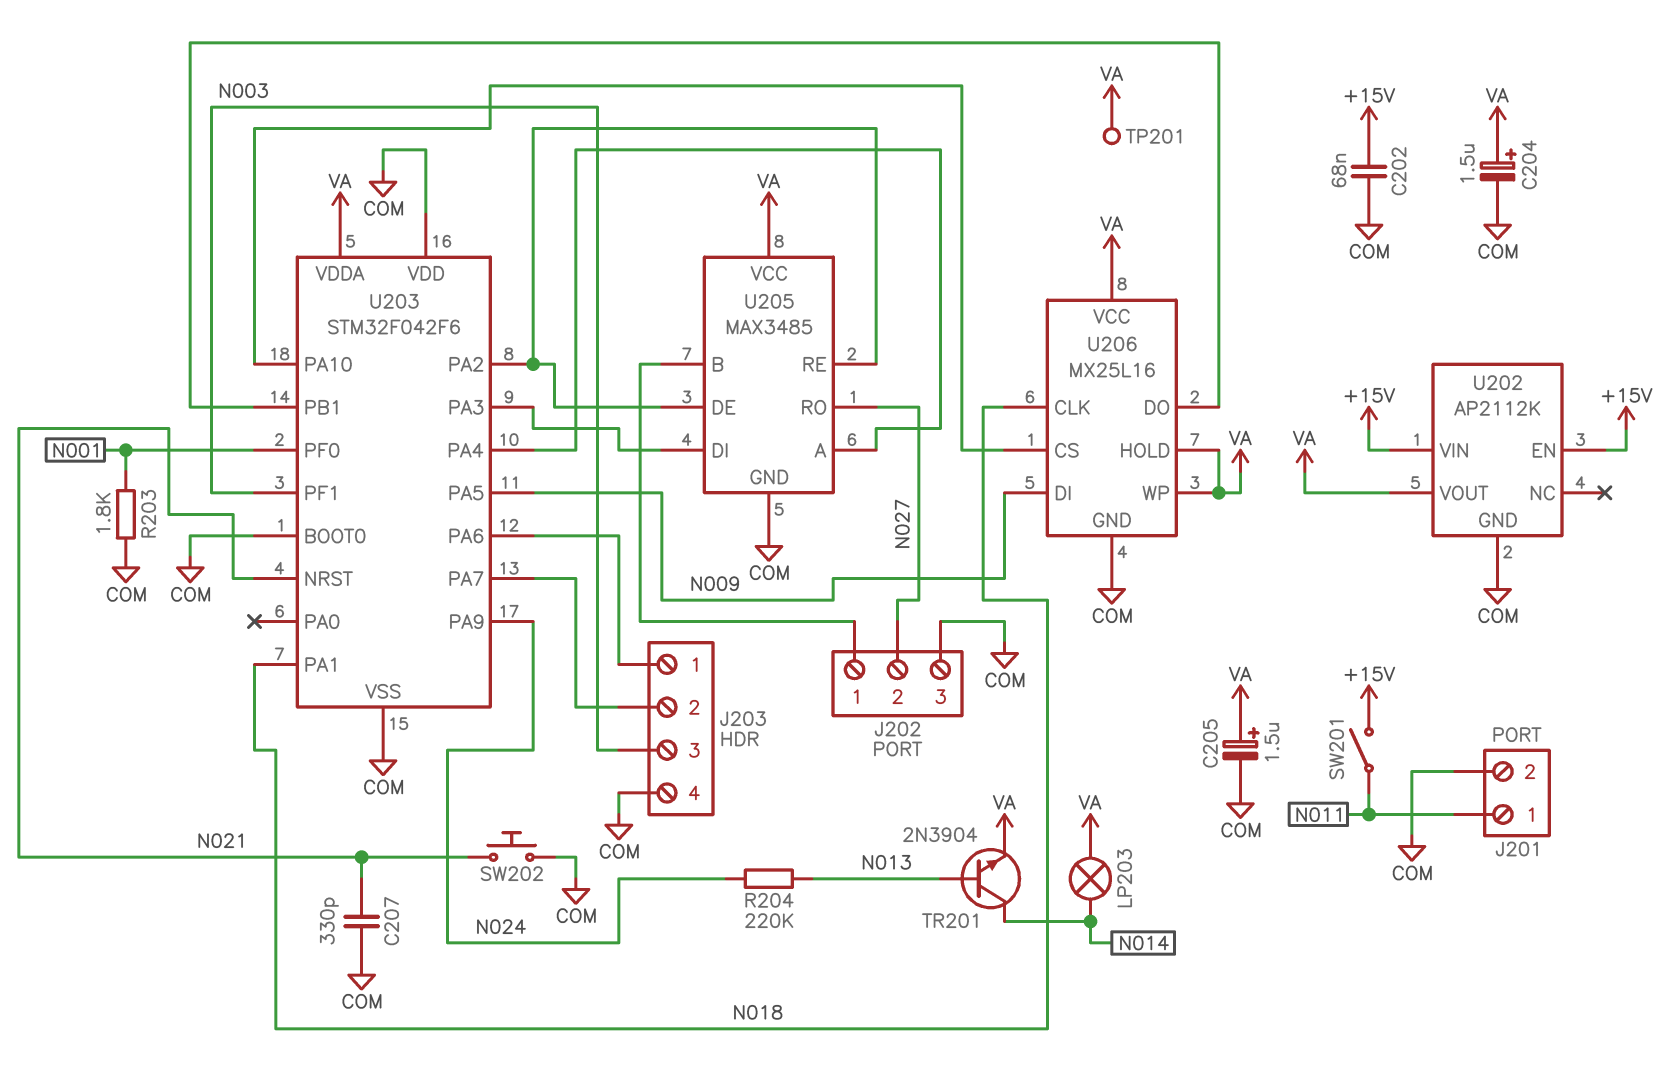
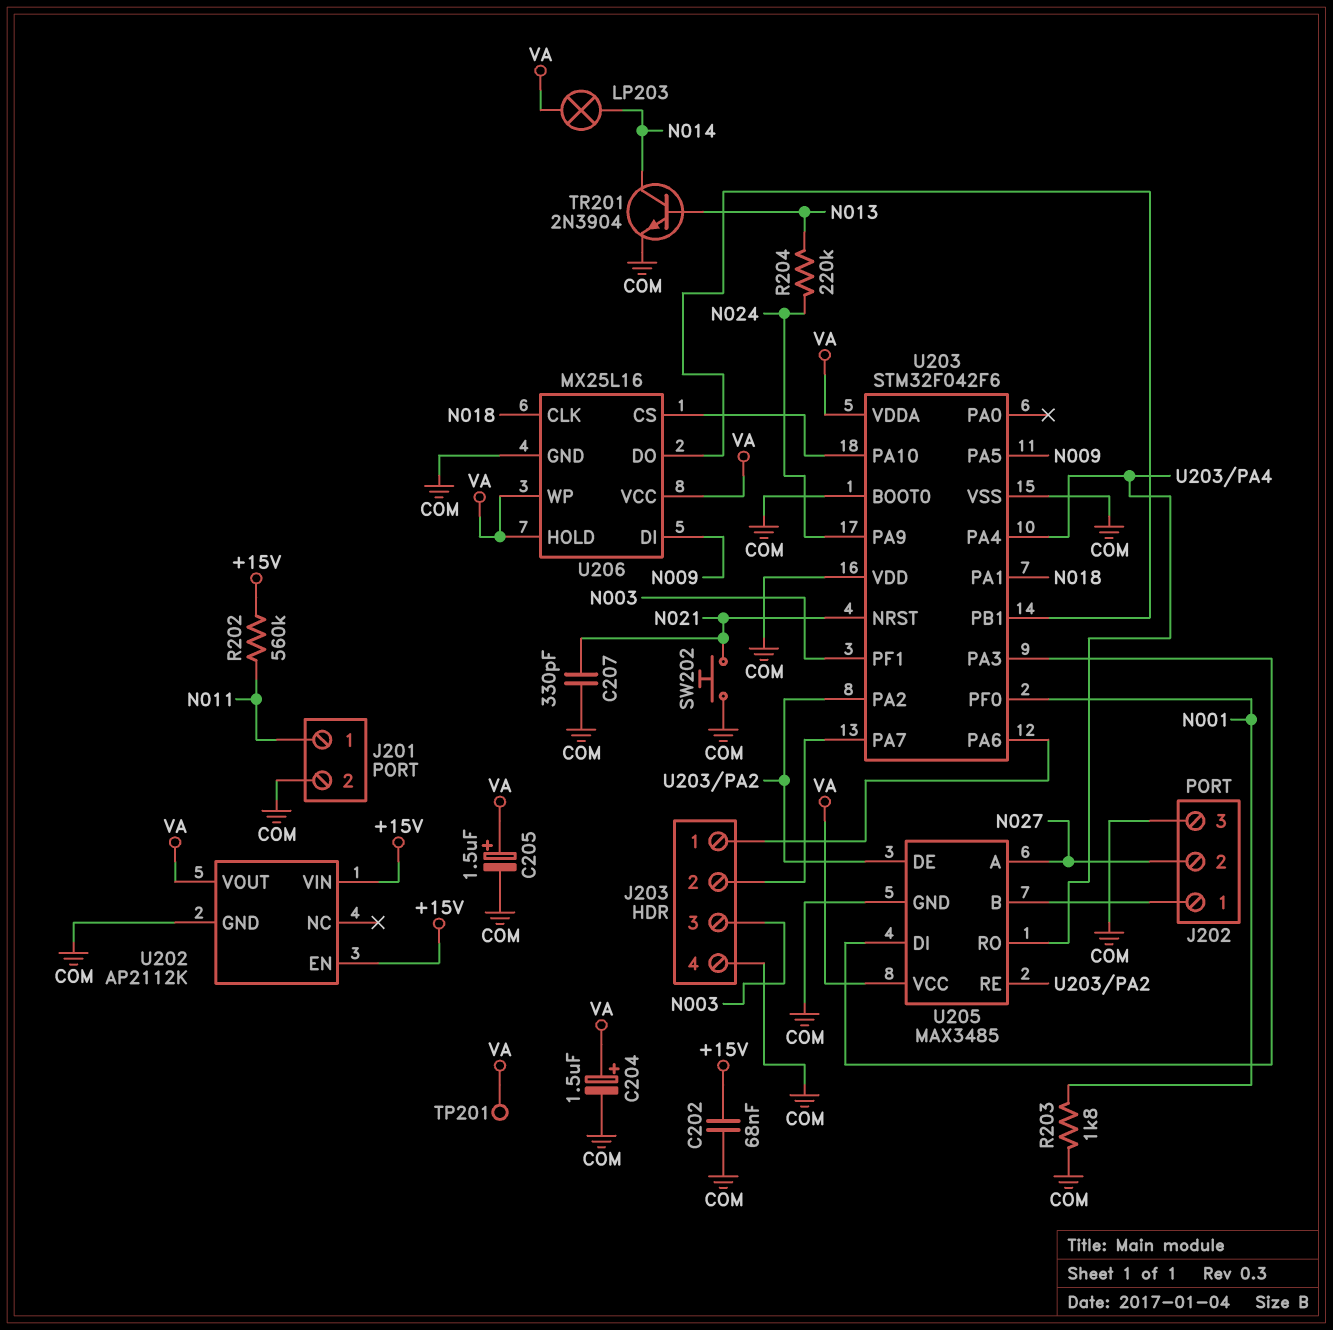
R202: none -> 560k (+15V, N011)
SW201: switch (+15V, N011) -> none
TR201: NPN 2N3904 (B N013, C N014, E VA) -> NPN 2N3904 (B N013, C N014, E COM)
U205 pin A: U203/PA4 -> N027
U205 pin RO: N027 -> U203/PA4

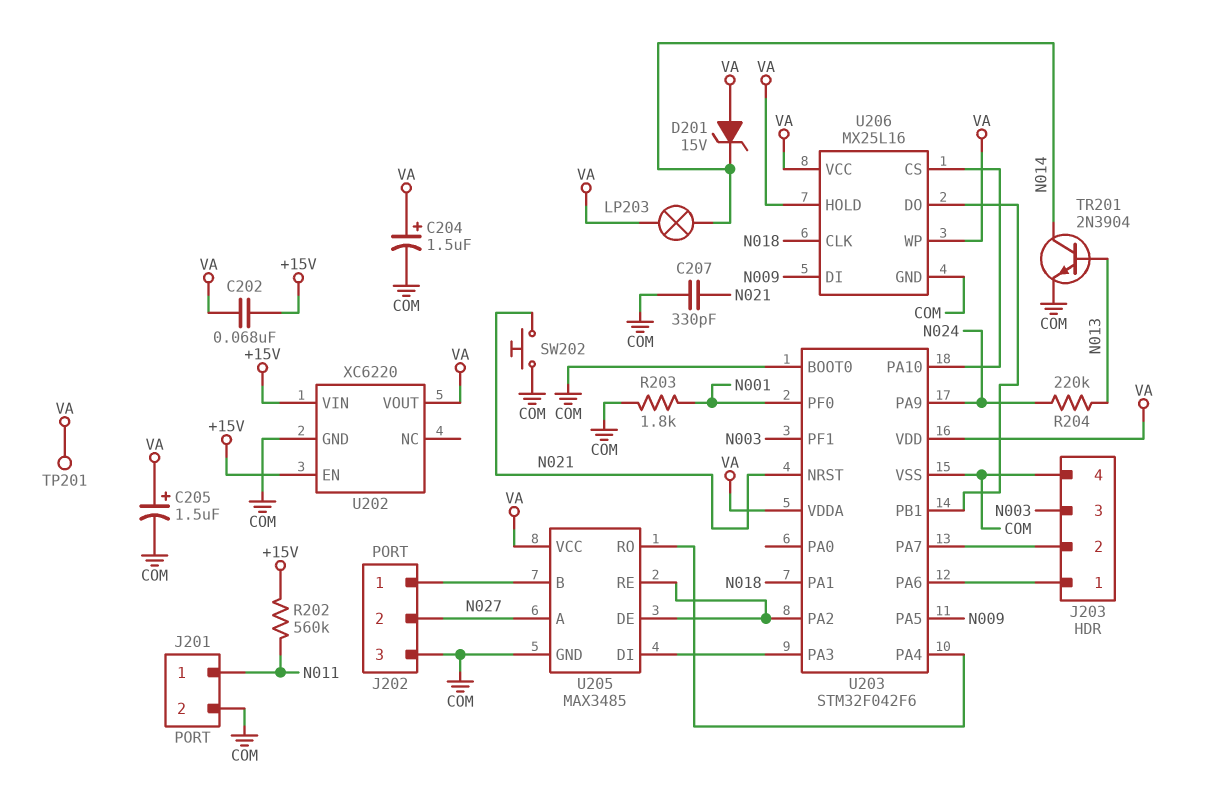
C202: 68nF (+15V, COM) -> 68nF (+15V, VA)
D201: none -> zener 15V (A VA, K N014)
U202: AP2112K -> XC6220
U203 pin VDD: COM -> VA

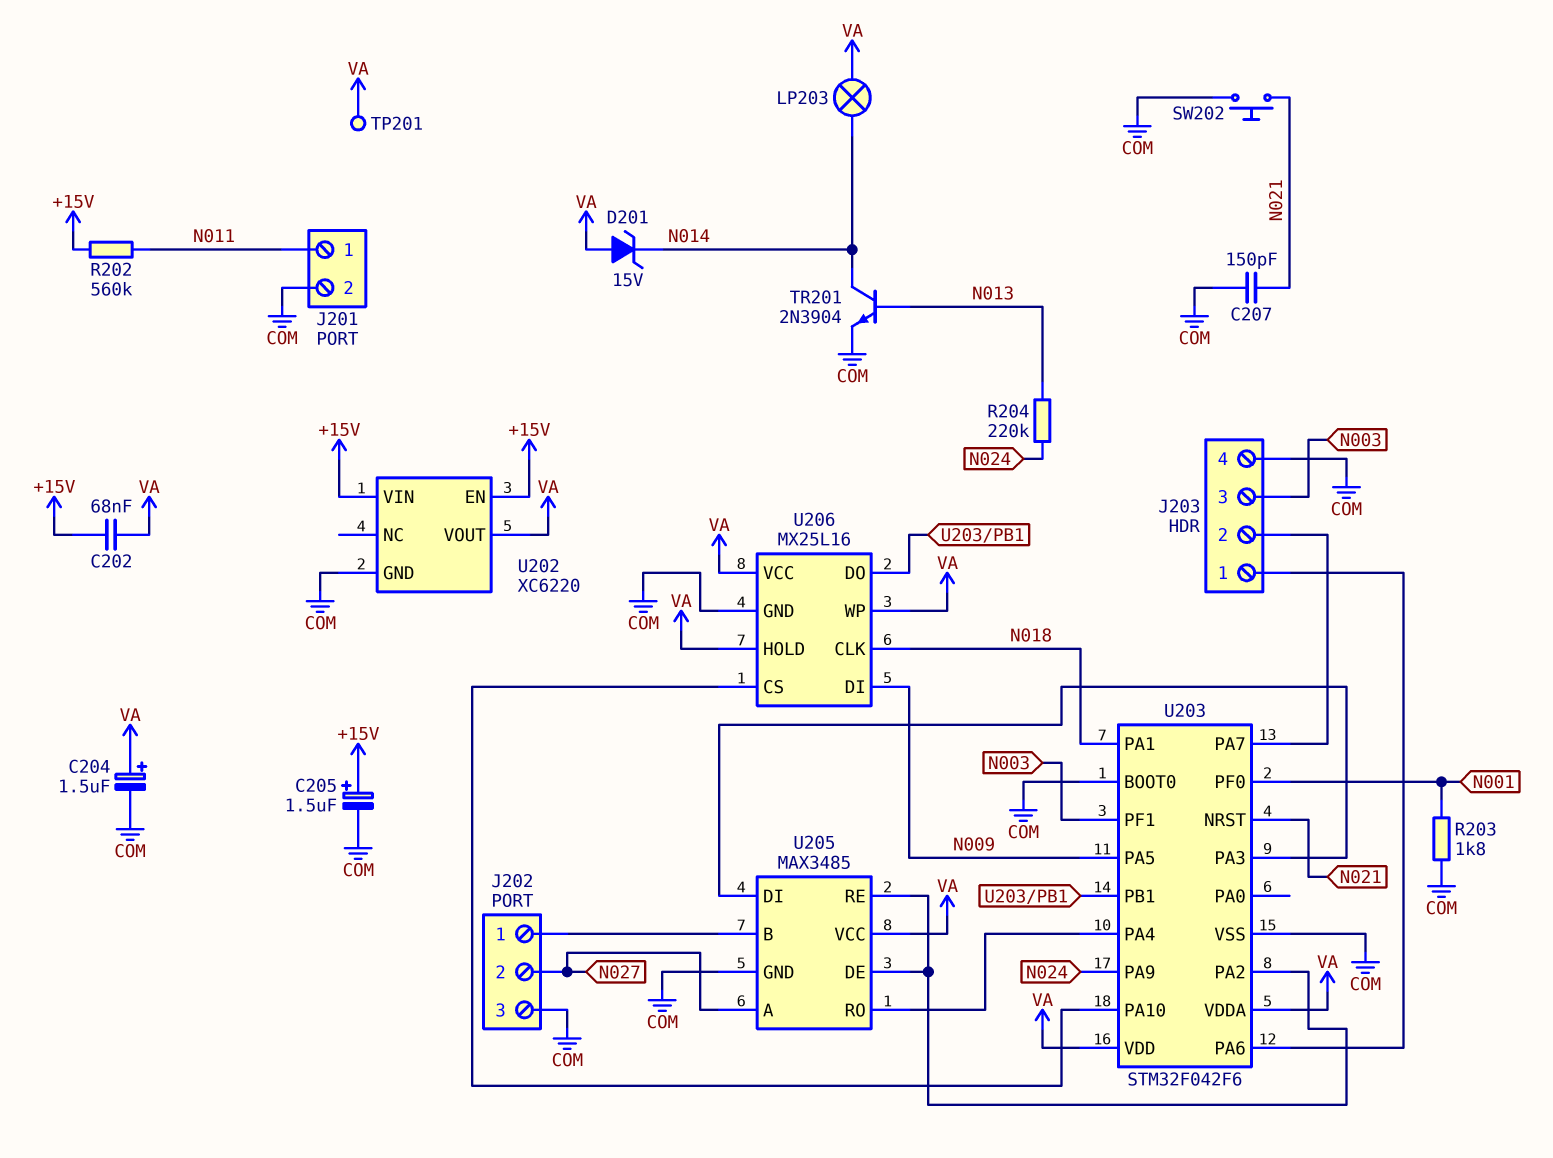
C205: 1.5uF (plus VA, minus COM) -> 1.5uF (plus +15V, minus COM)
C207: 330pF (COM, N021) -> 150pF (COM, N021)

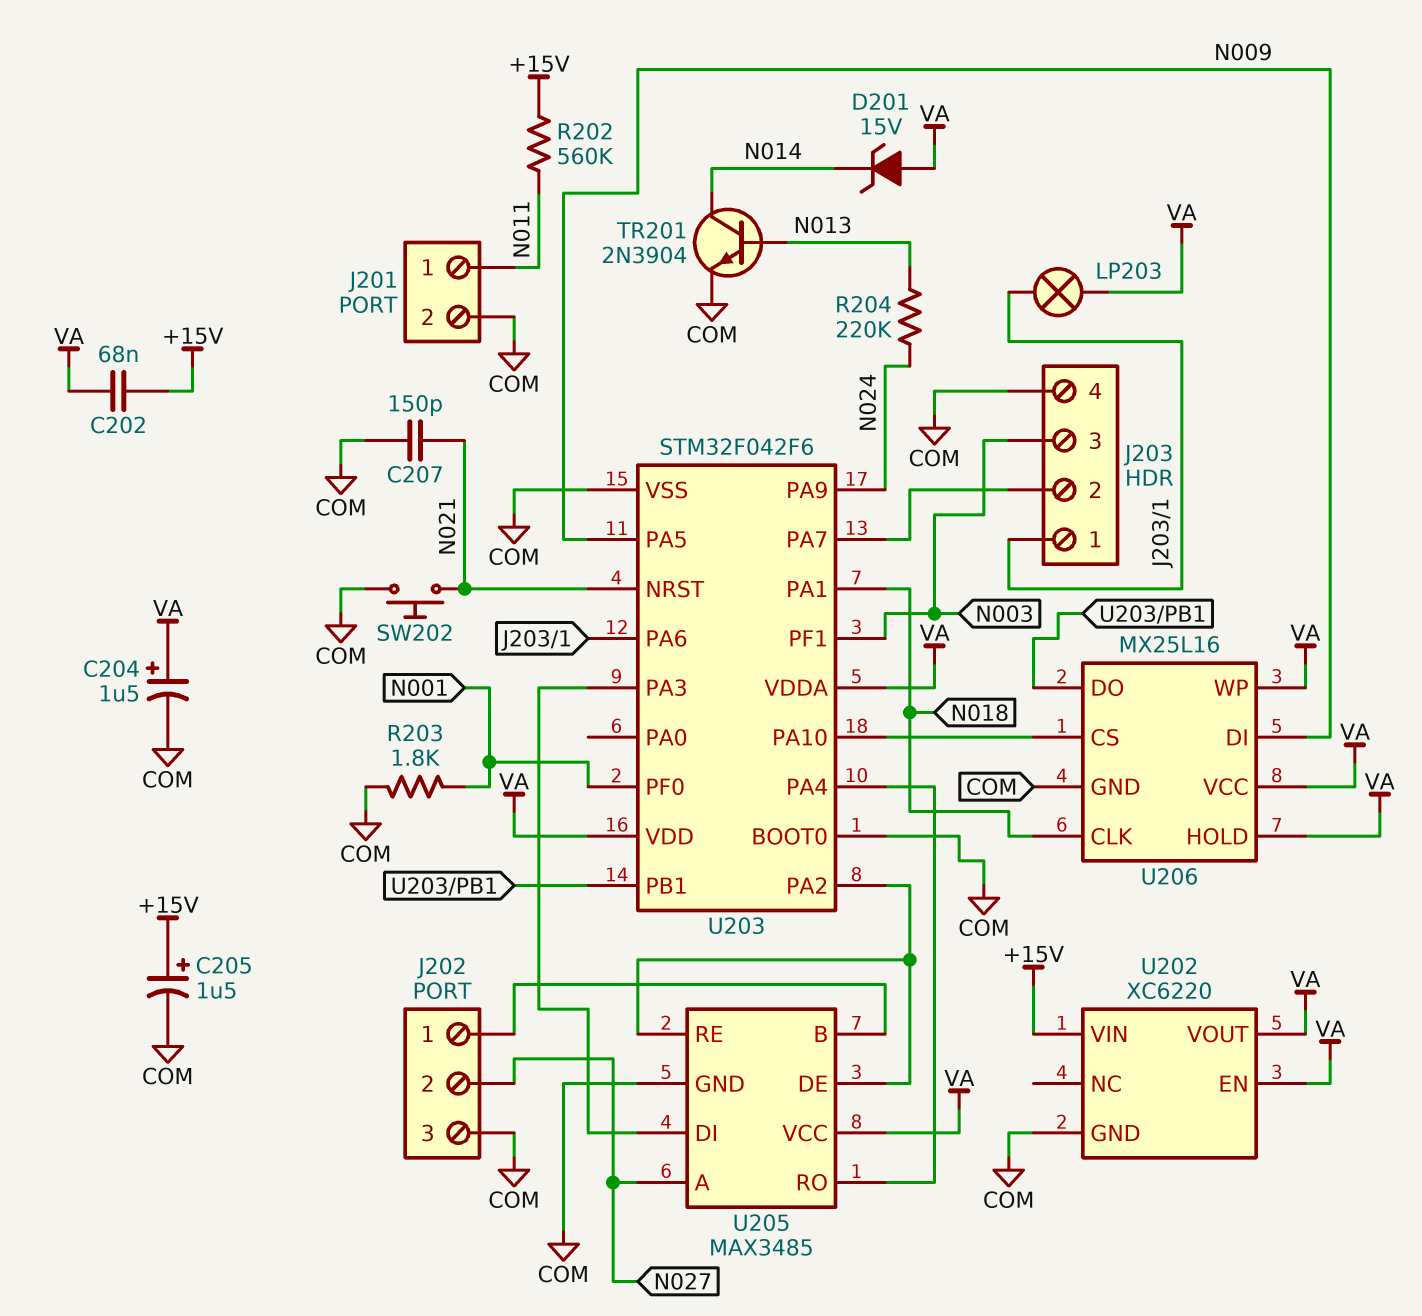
LP203: lamp (N014, VA) -> lamp (J203/1, VA)
TP201: test point (VA) -> none
U202 pin EN: +15V -> VA

